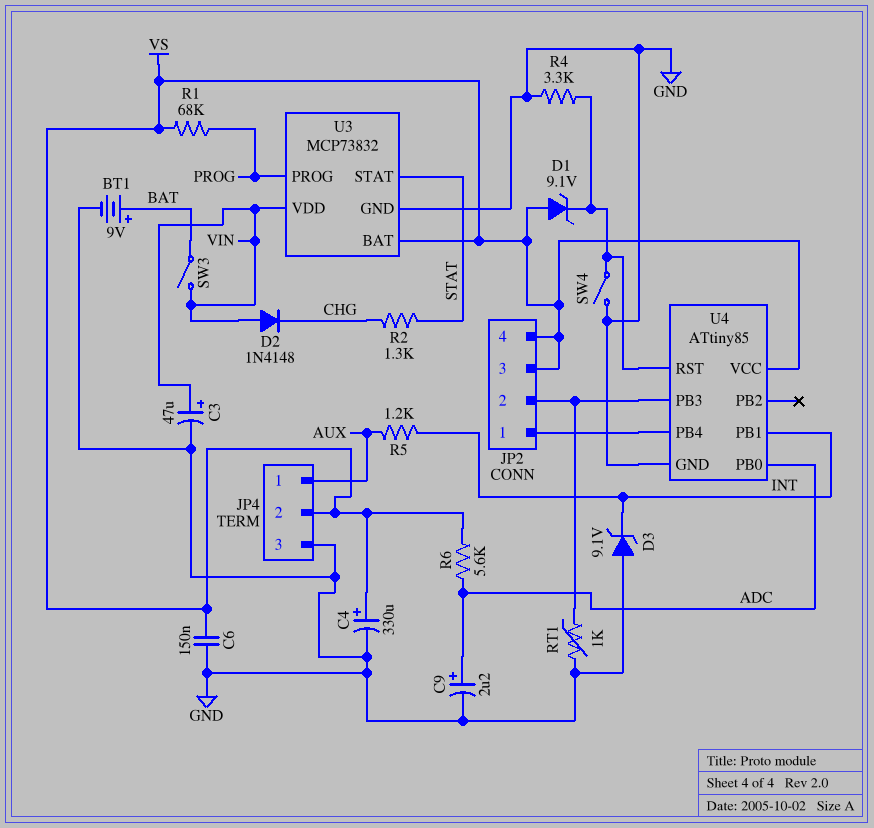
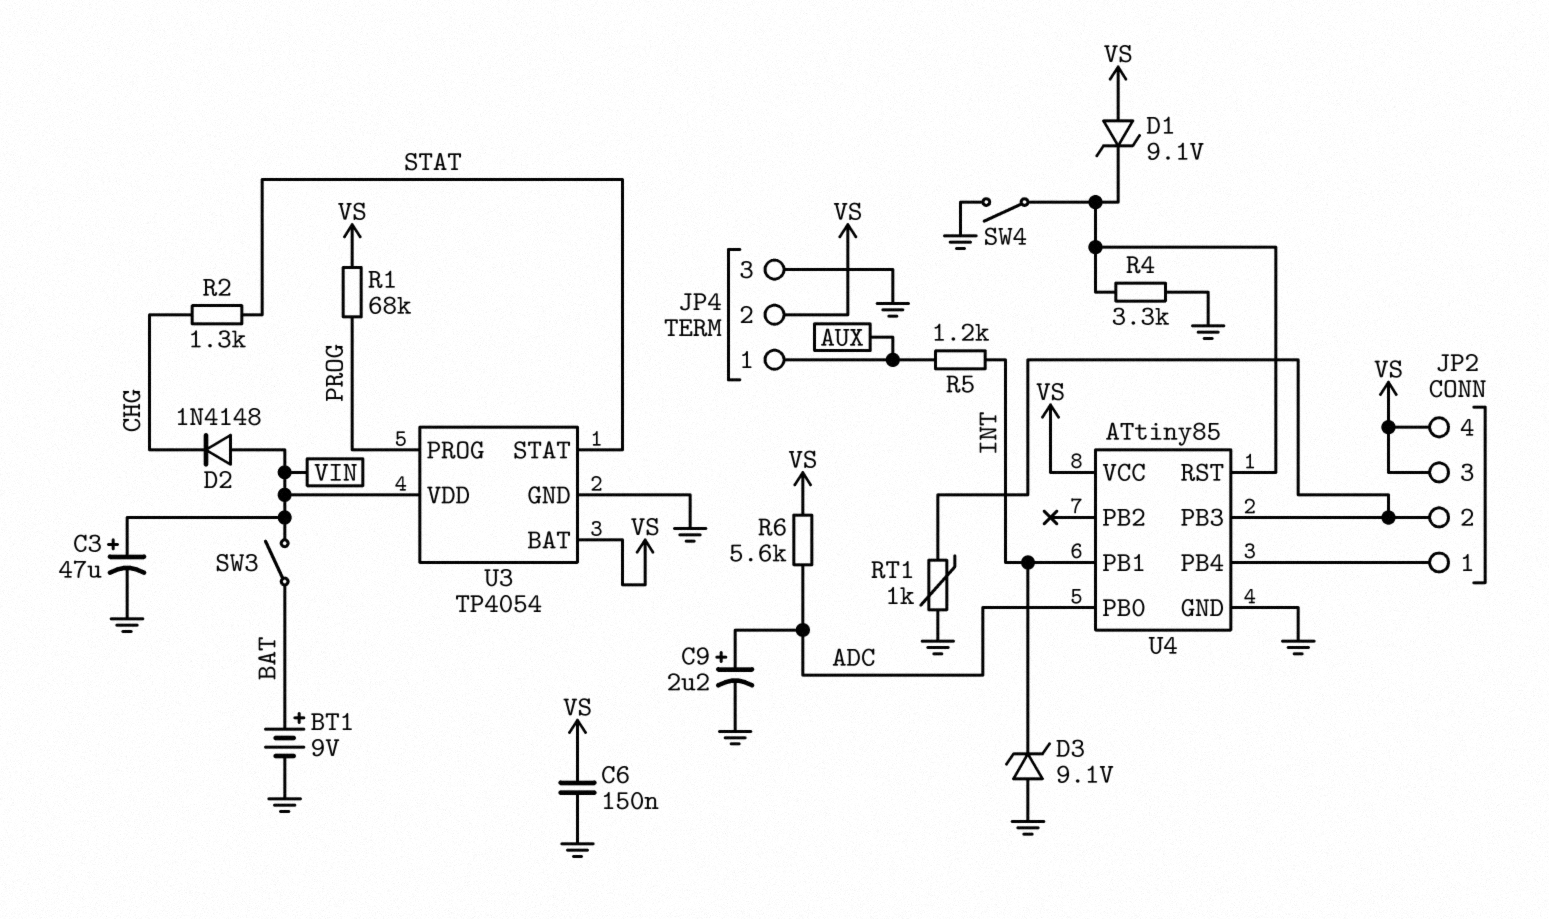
C4: 330uF (plus VS, minus GND) -> none
U3: MCP73832 -> TP4054

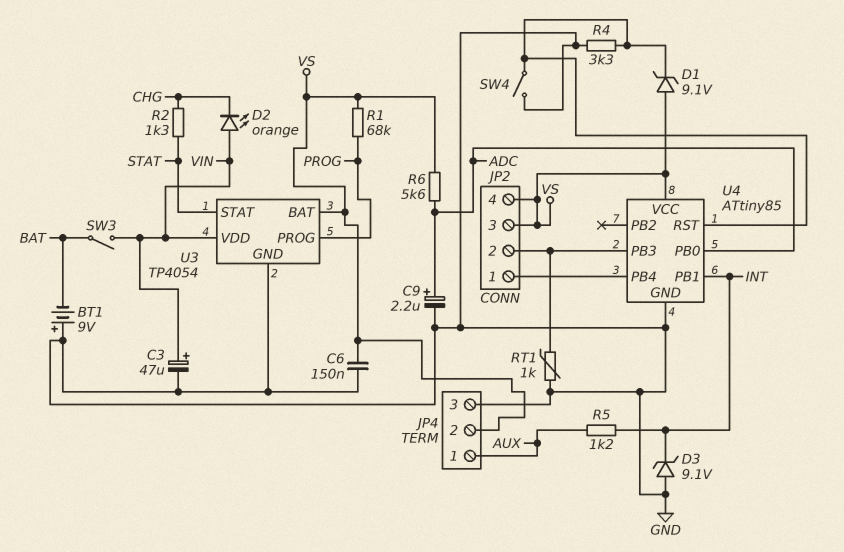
BT1: 9V (plus BAT, minus GND) -> 9V (plus GND, minus BAT)
D2: diode 1N4148 (A VIN, K CHG) -> LED orange (A VIN, K CHG)

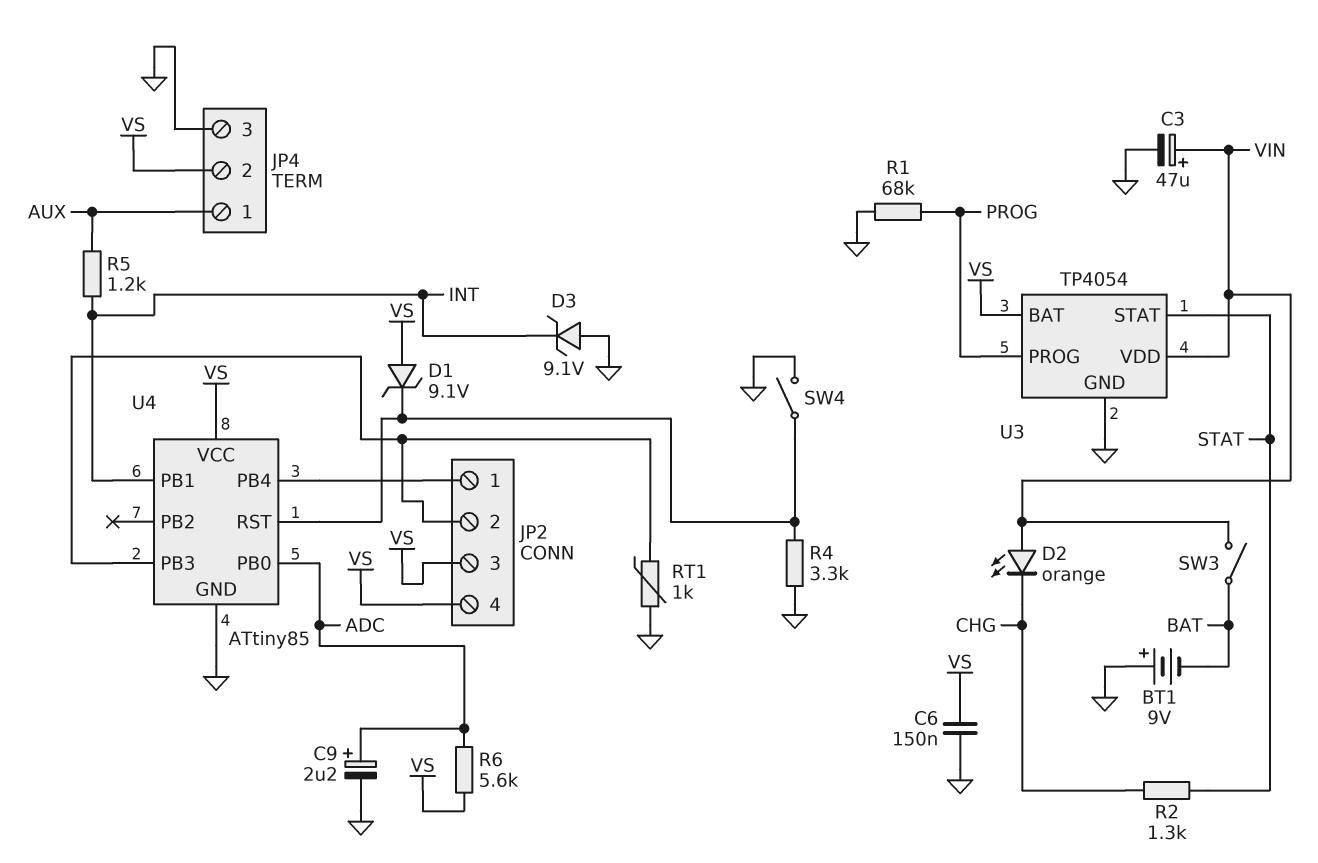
R1: 68k (PROG, VS) -> 68k (GND, PROG)

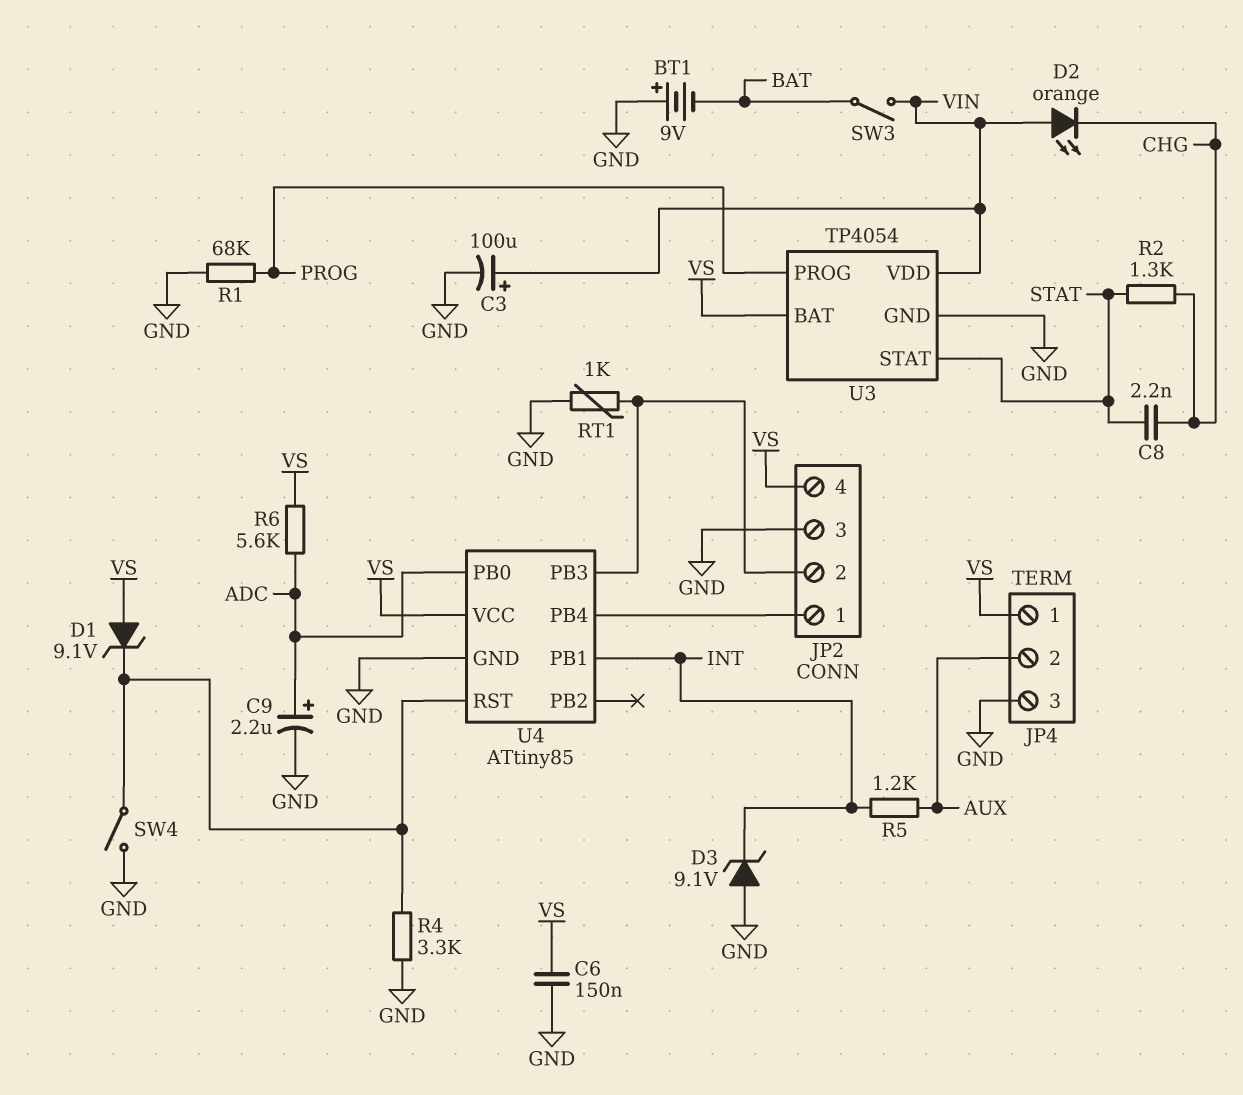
C3: 47uF (plus VIN, minus GND) -> 100uF (plus VIN, minus GND)
C8: none -> 2.2nF (CHG, STAT)
JP2 pin 3: VS -> GND
JP4 pin 1: AUX -> VS
JP4 pin 2: VS -> AUX

